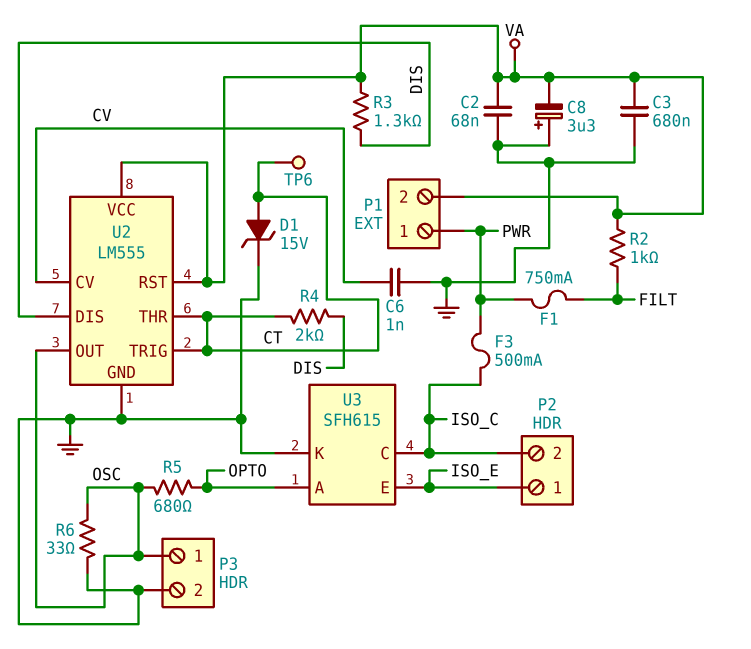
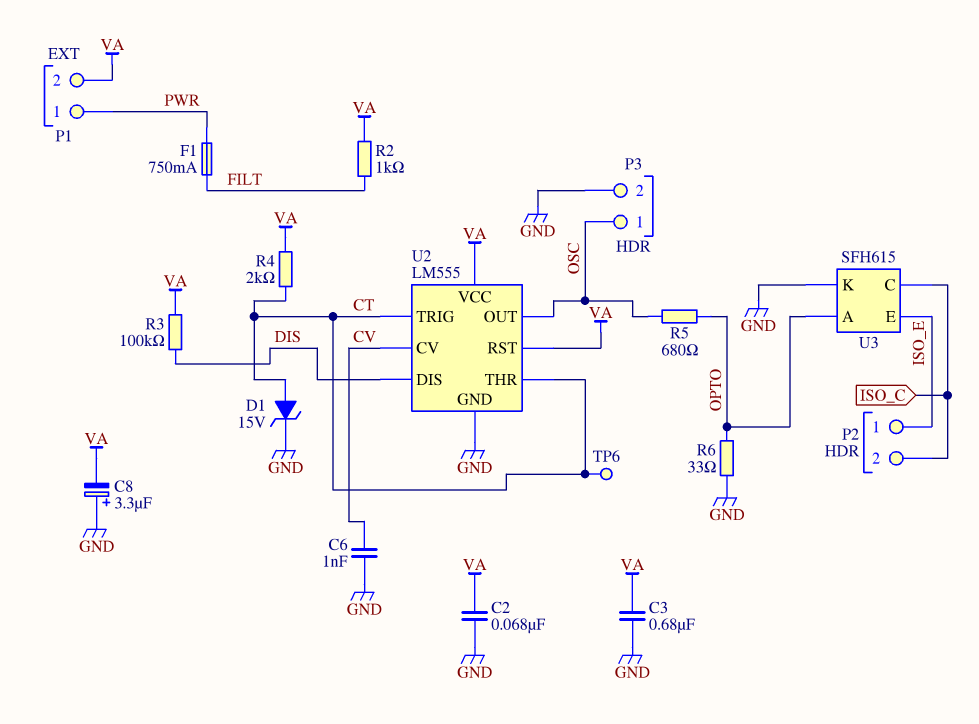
F3: 500mA (ISO_C, PWR) -> none
R3: 1.3k (DIS, VA) -> 100k (DIS, VA)
R4: 2k (CT, DIS) -> 2k (CT, VA)
R6: 33 (GND, OSC) -> 33 (GND, OPTO)

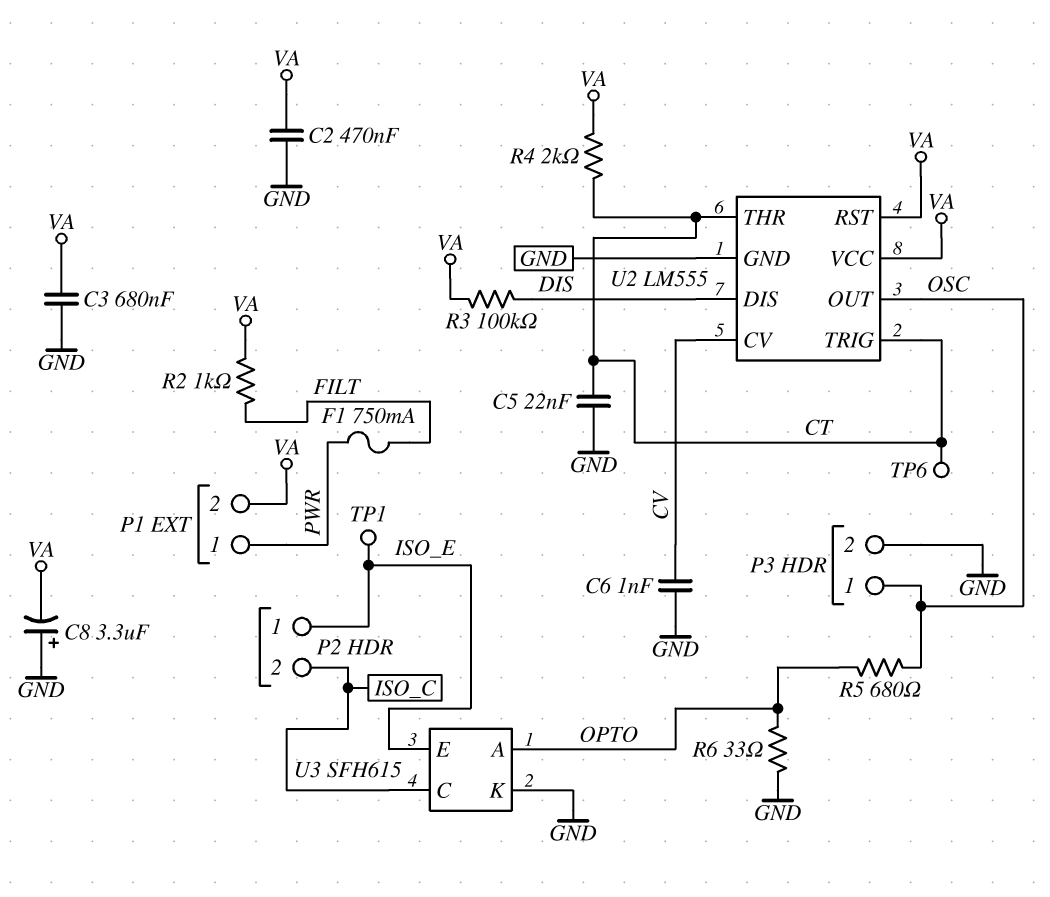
C2: 68nF (GND, VA) -> 470nF (GND, VA)
C5: none -> 22nF (CT, GND)
D1: zener 15V (A CT, K GND) -> none
TP1: none -> test point (ISO_E)

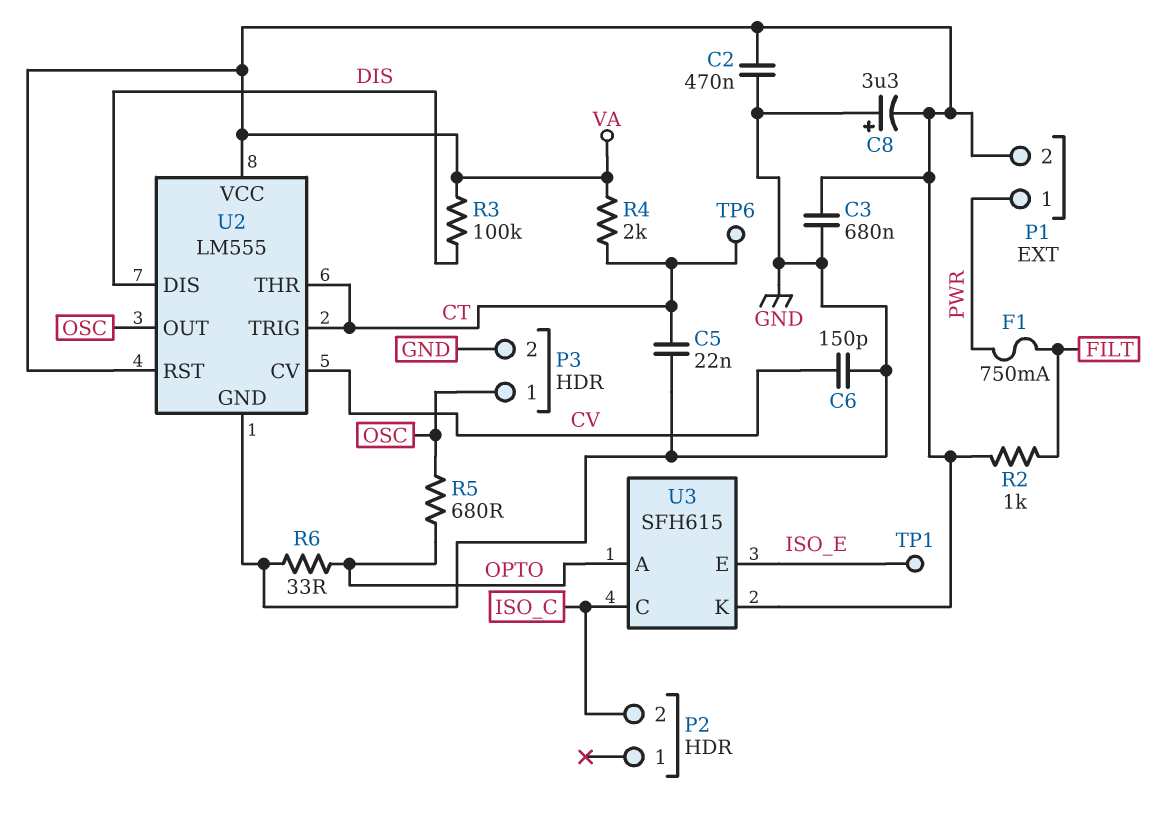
C6: 1nF (CV, GND) -> 150pF (CV, GND)
P2 pin 1: ISO_E -> none
U3 pin K: GND -> VA

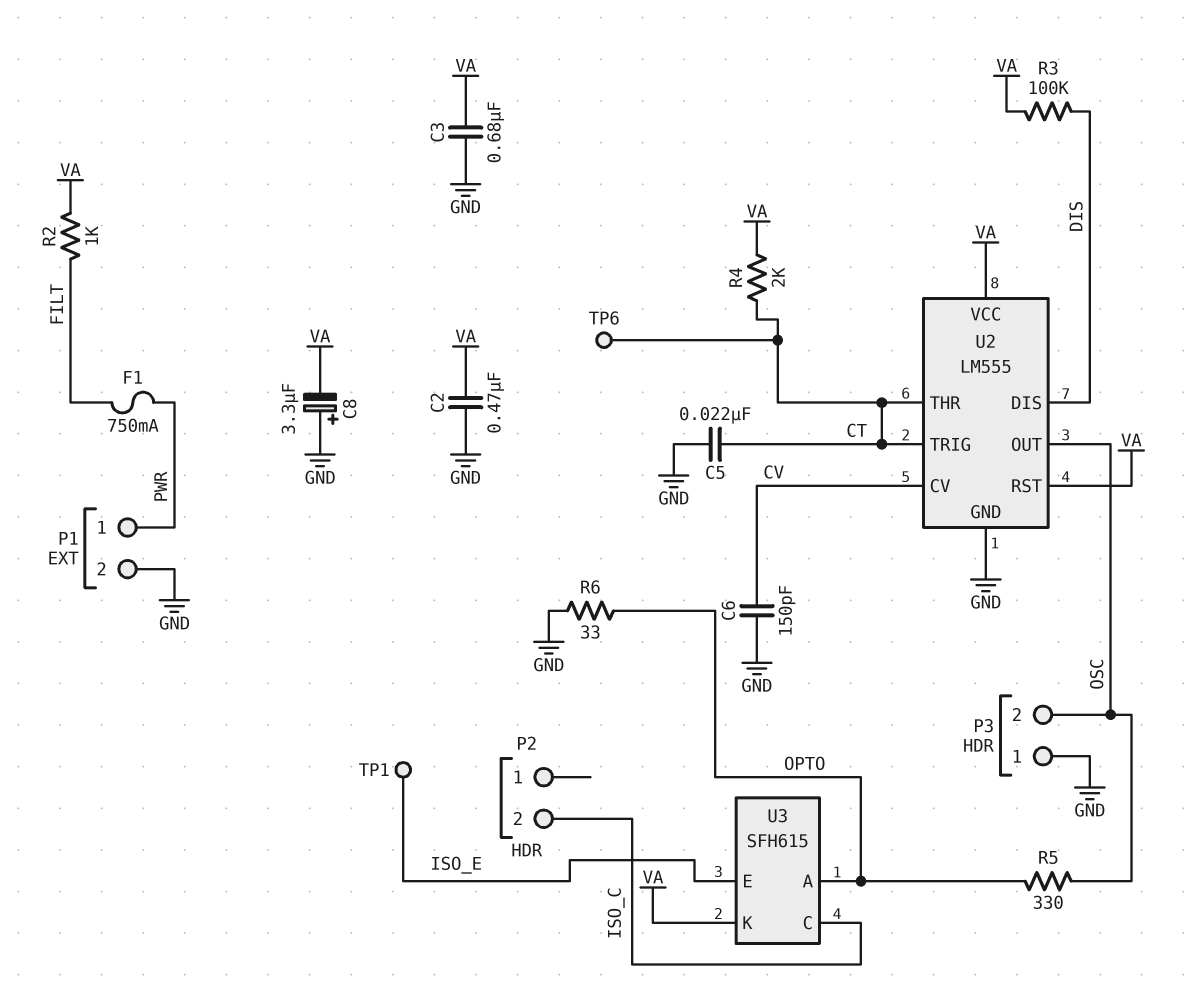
P1 pin 2: VA -> GND
P3 pin 1: OSC -> GND
P3 pin 2: GND -> OSC
R5: 680 (OPTO, OSC) -> 330 (OPTO, OSC)

